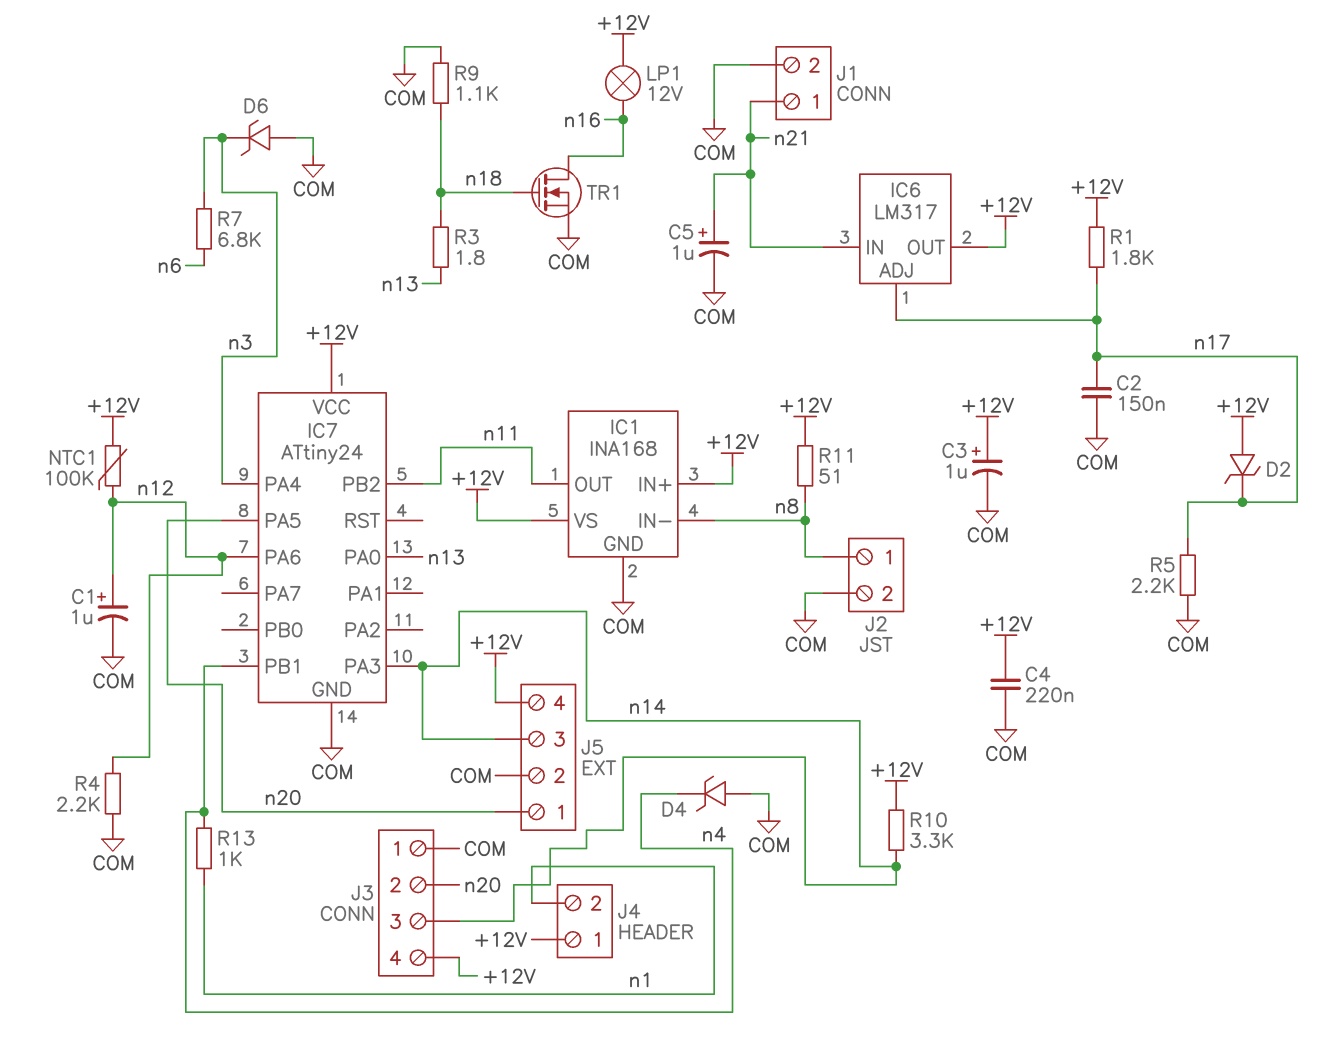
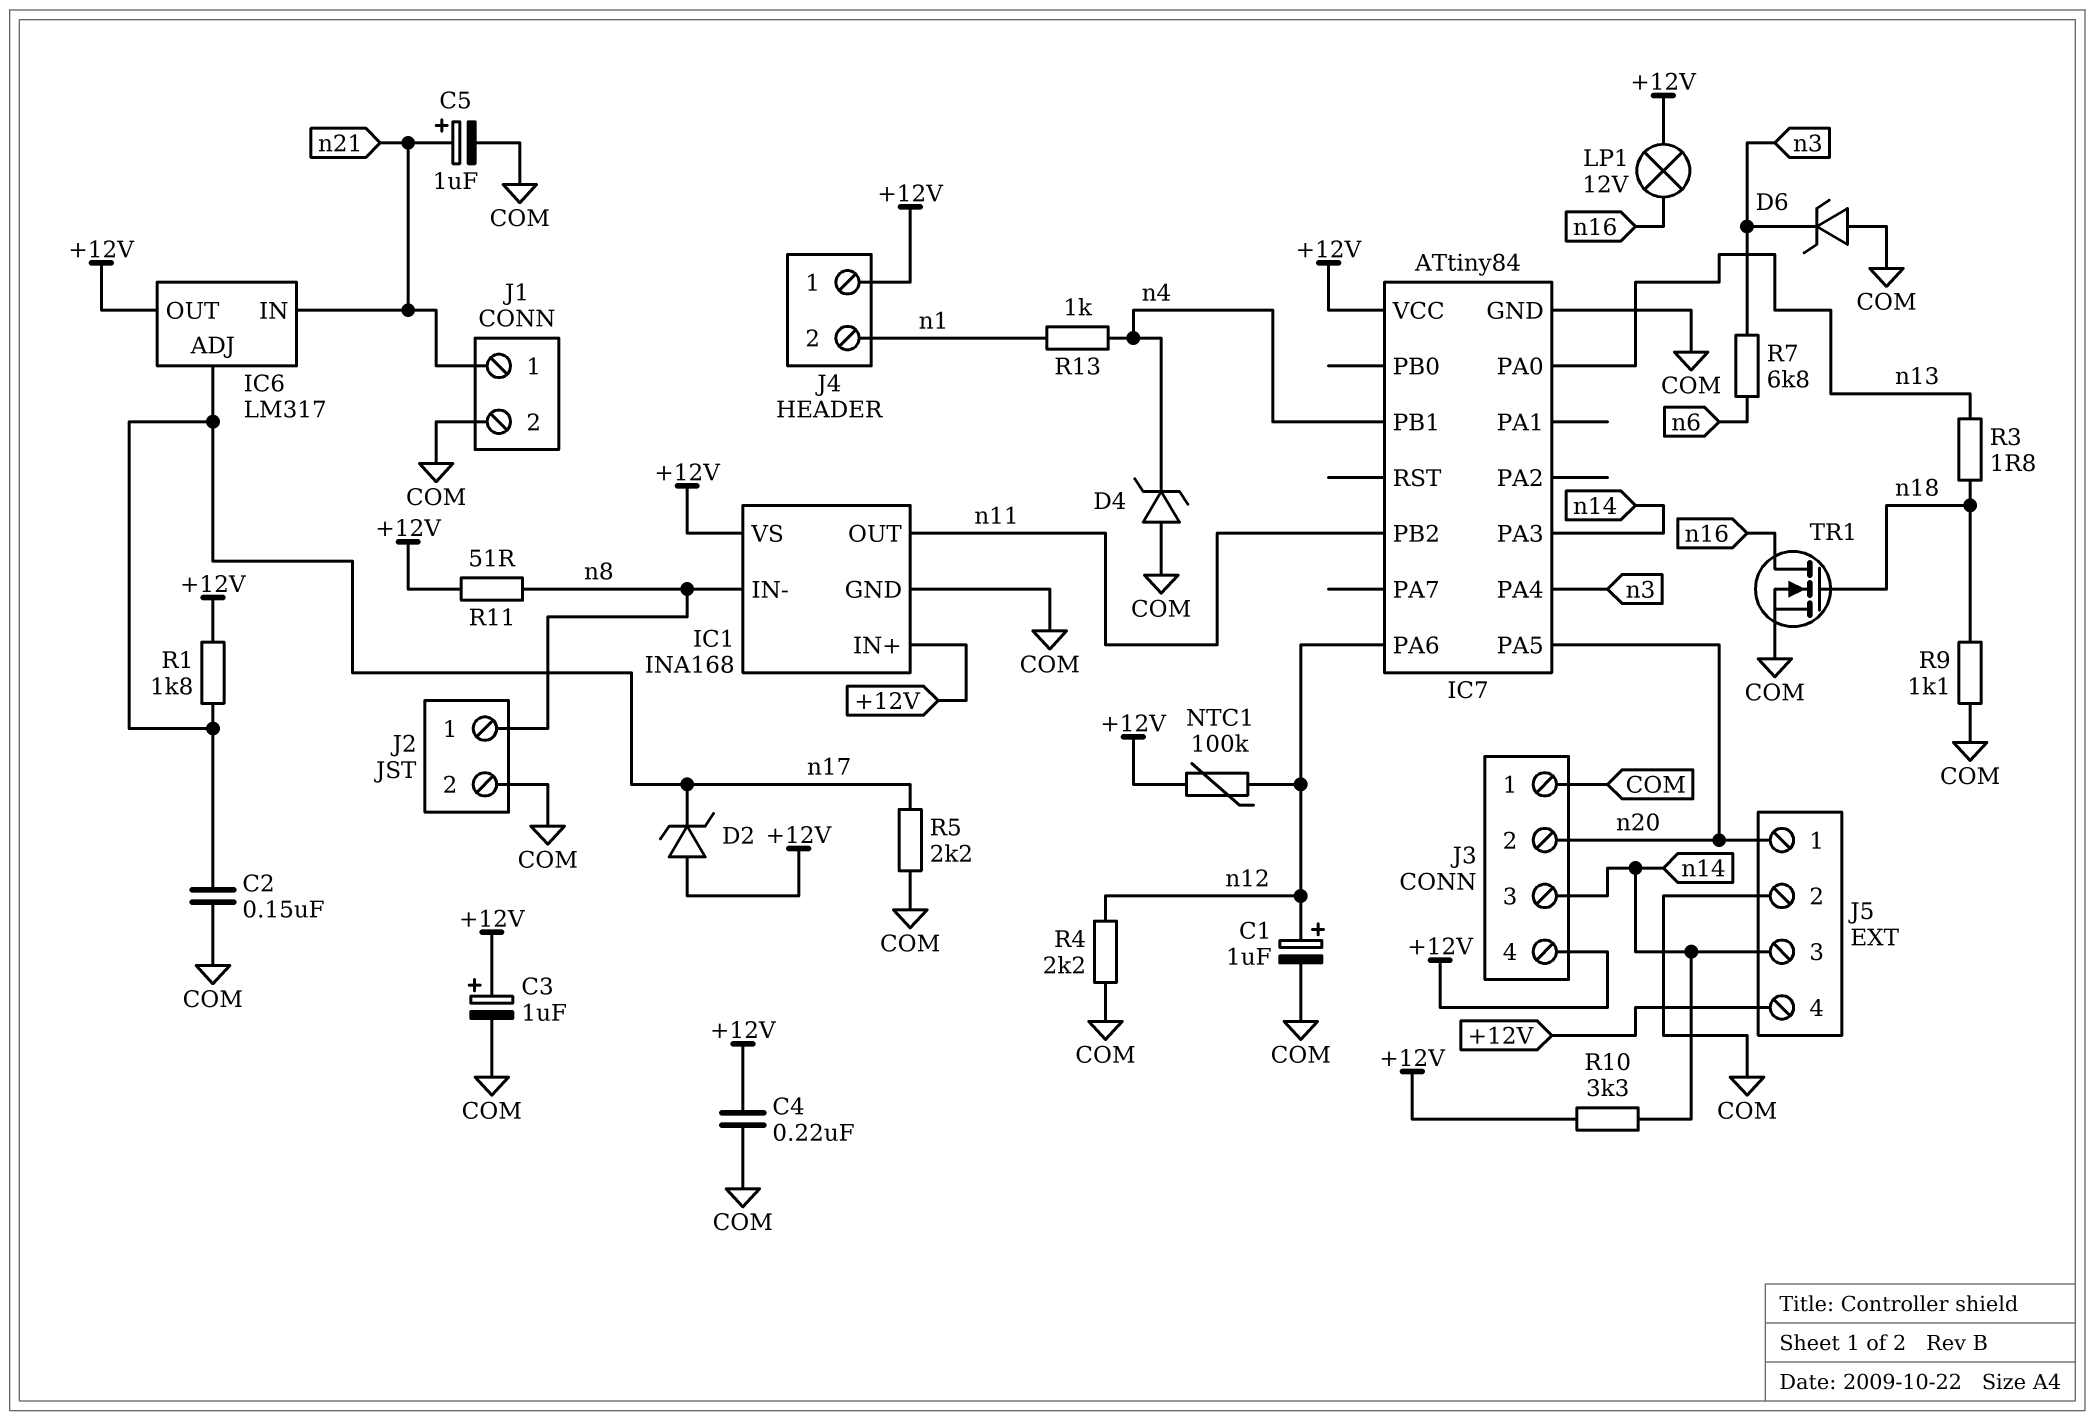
IC7: ATtiny24 -> ATtiny84

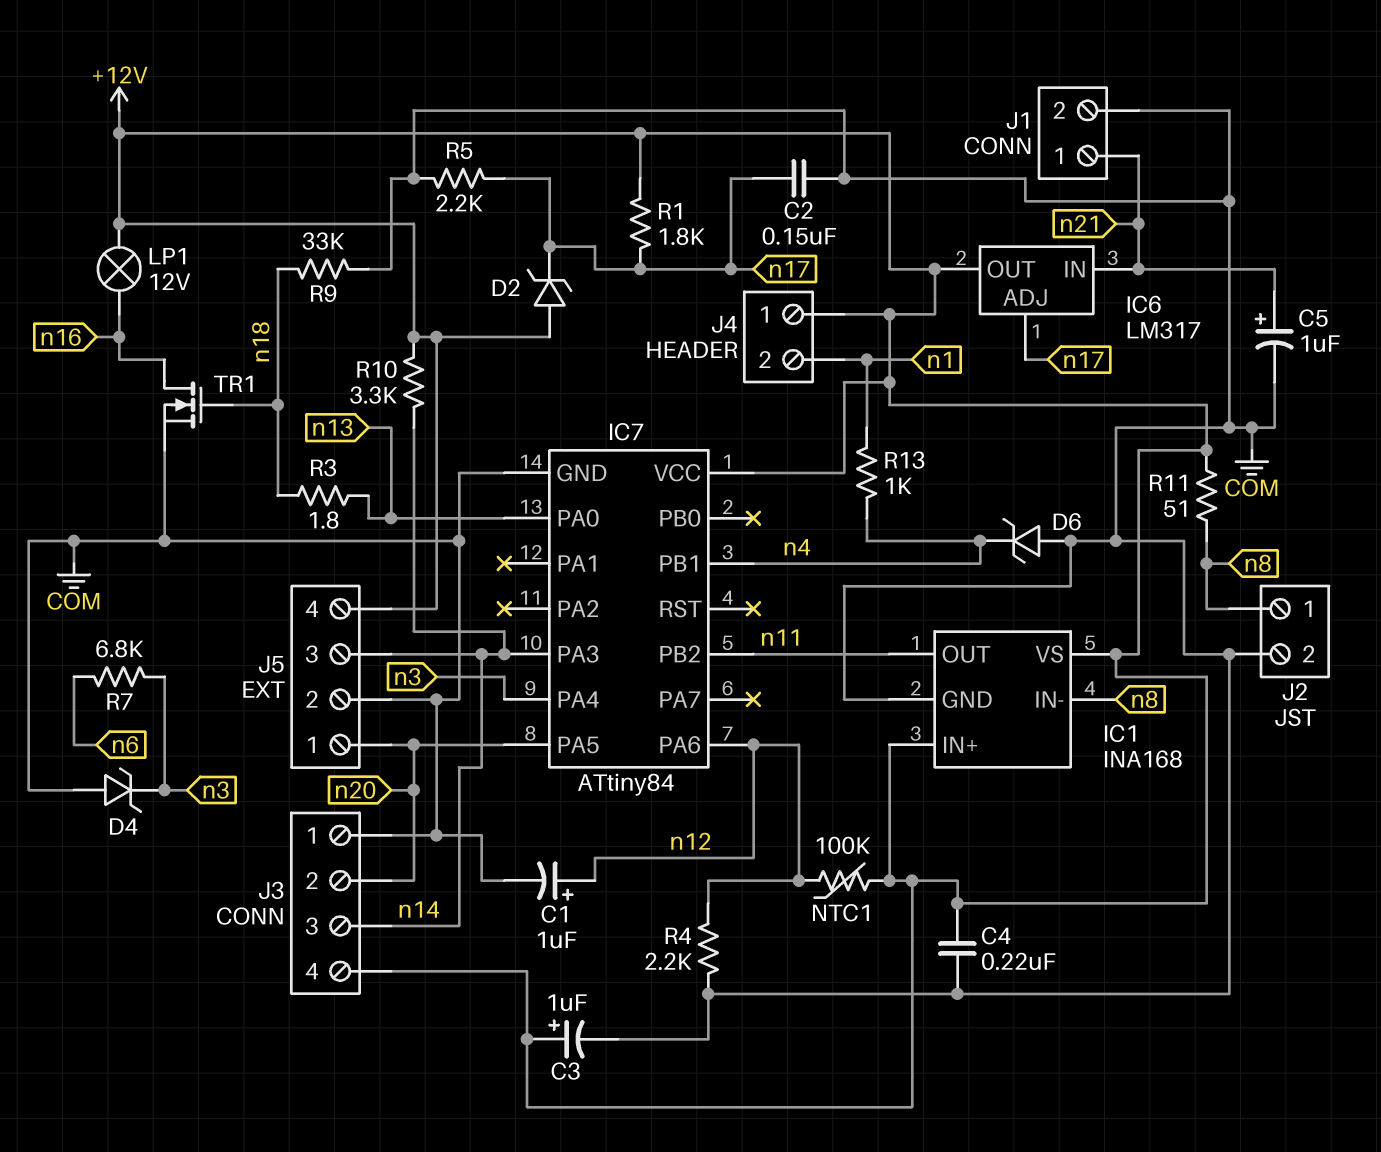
D4: zener (A COM, K n4) -> zener (A COM, K n3)
D6: zener (A COM, K n3) -> zener (A COM, K n4)
R9: 1.1k (COM, n18) -> 33k (COM, n18)

